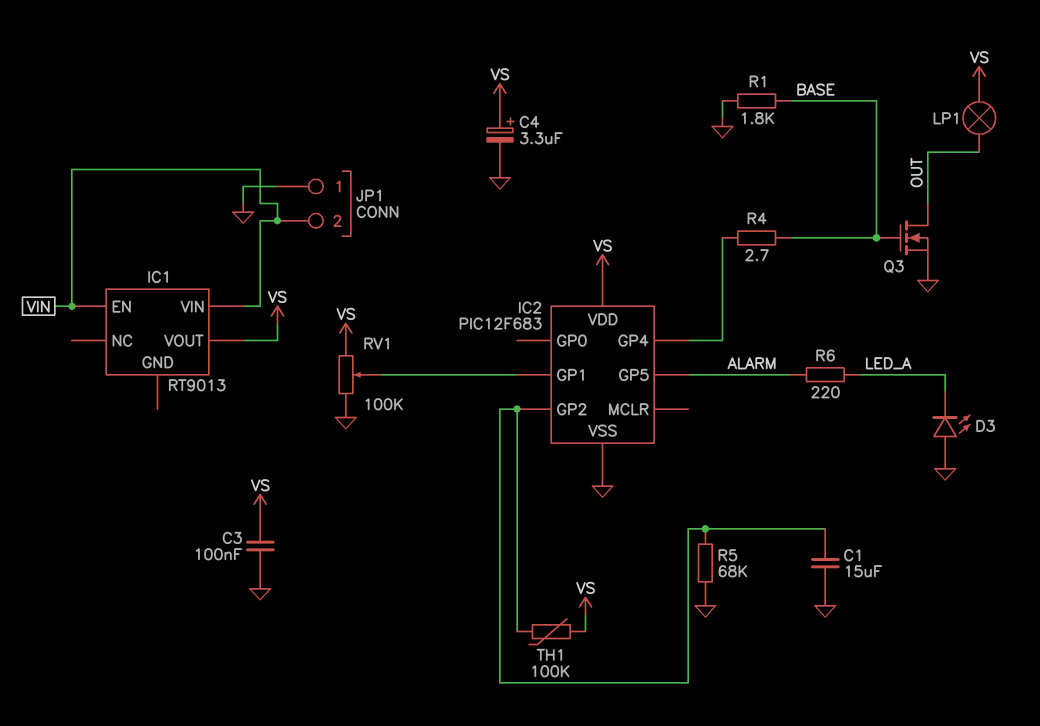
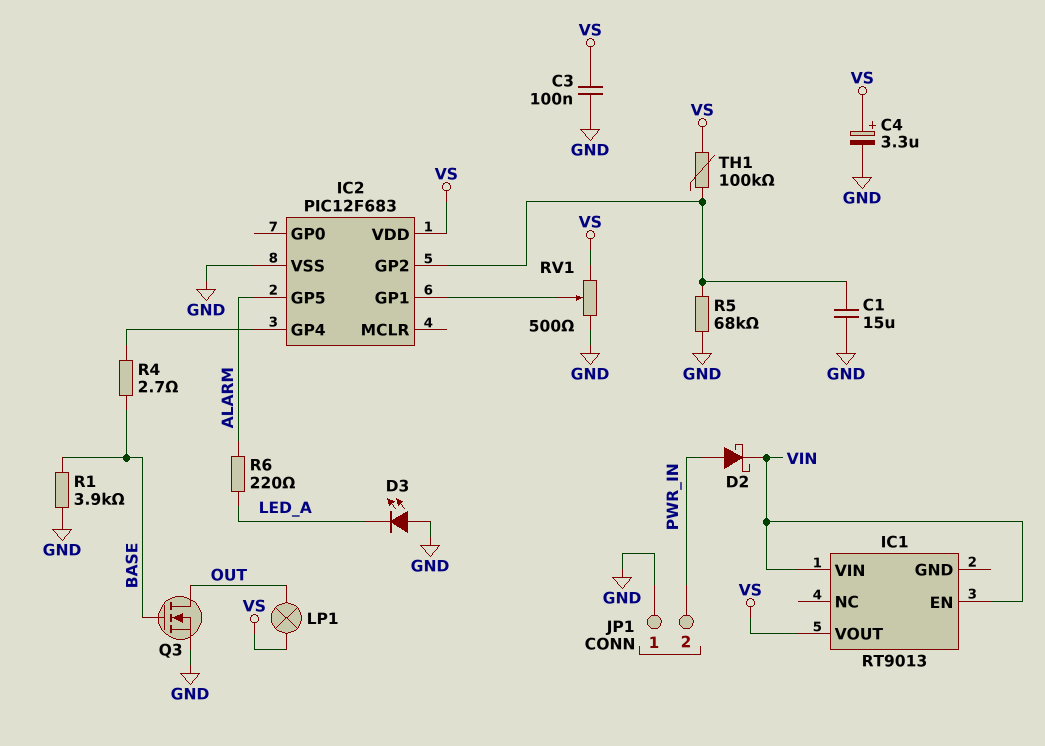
D2: none -> schottky (A PWR_IN, K VIN)
JP1 pin 2: VIN -> PWR_IN
R1: 1.8k (BASE, GND) -> 3.9k (BASE, GND)
RV1: 100k (GND, VS, wiper IC2/GP1) -> 500 (GND, VS, wiper IC2/GP1)

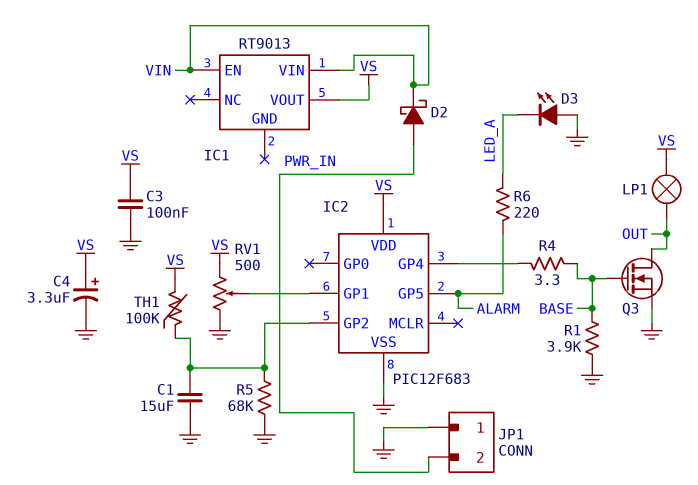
R4: 2.7 (BASE, IC2/GP4) -> 3.3 (BASE, IC2/GP4)

